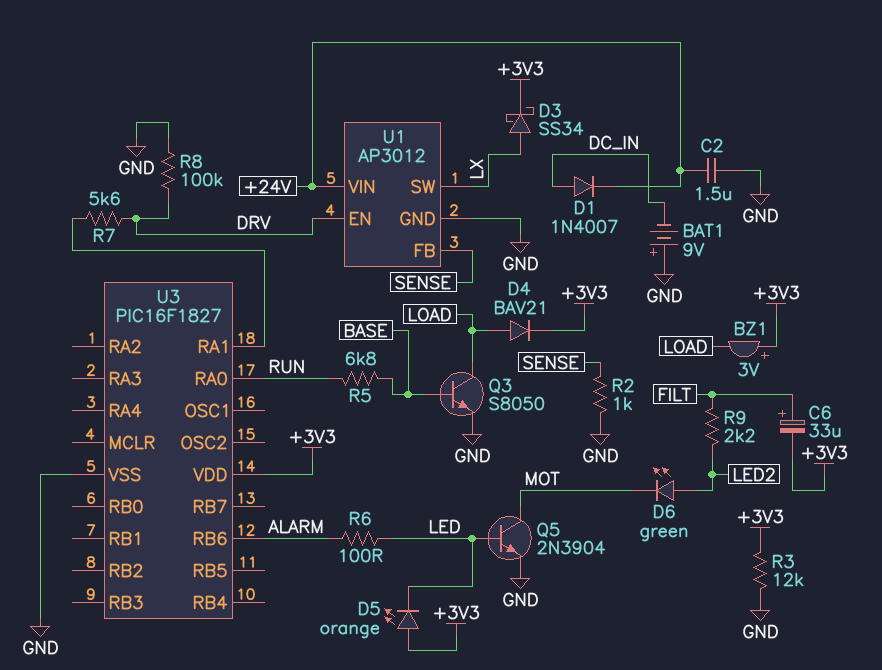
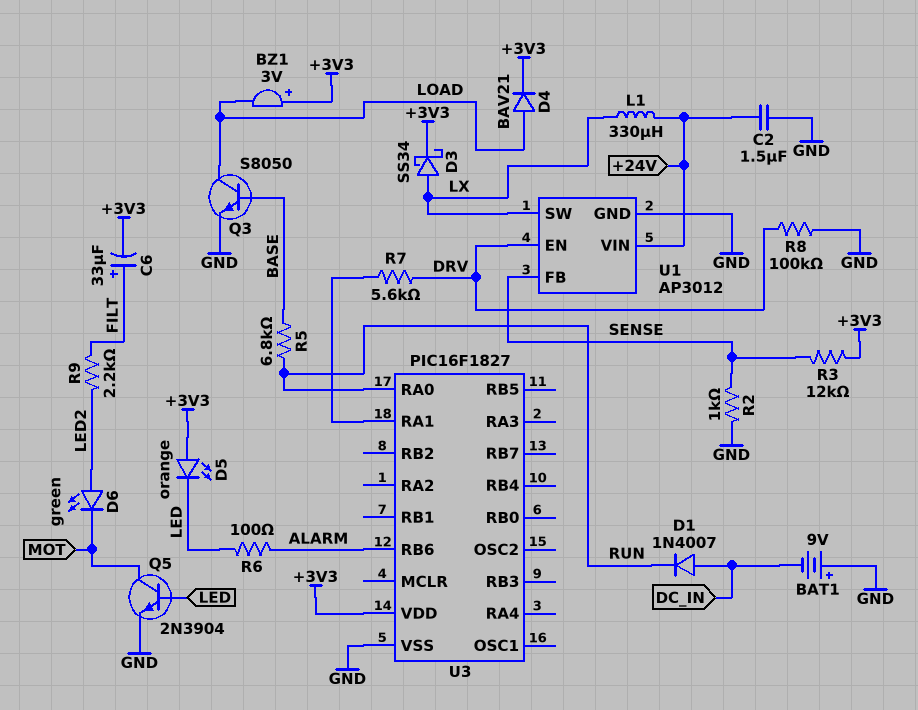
D1: diode 1N4007 (A DC_IN, K +24V) -> diode 1N4007 (A DC_IN, K RUN)
L1: none -> 330uH (+24V, LX)
R3: 12k (+3V3, GND) -> 12k (+3V3, SENSE)

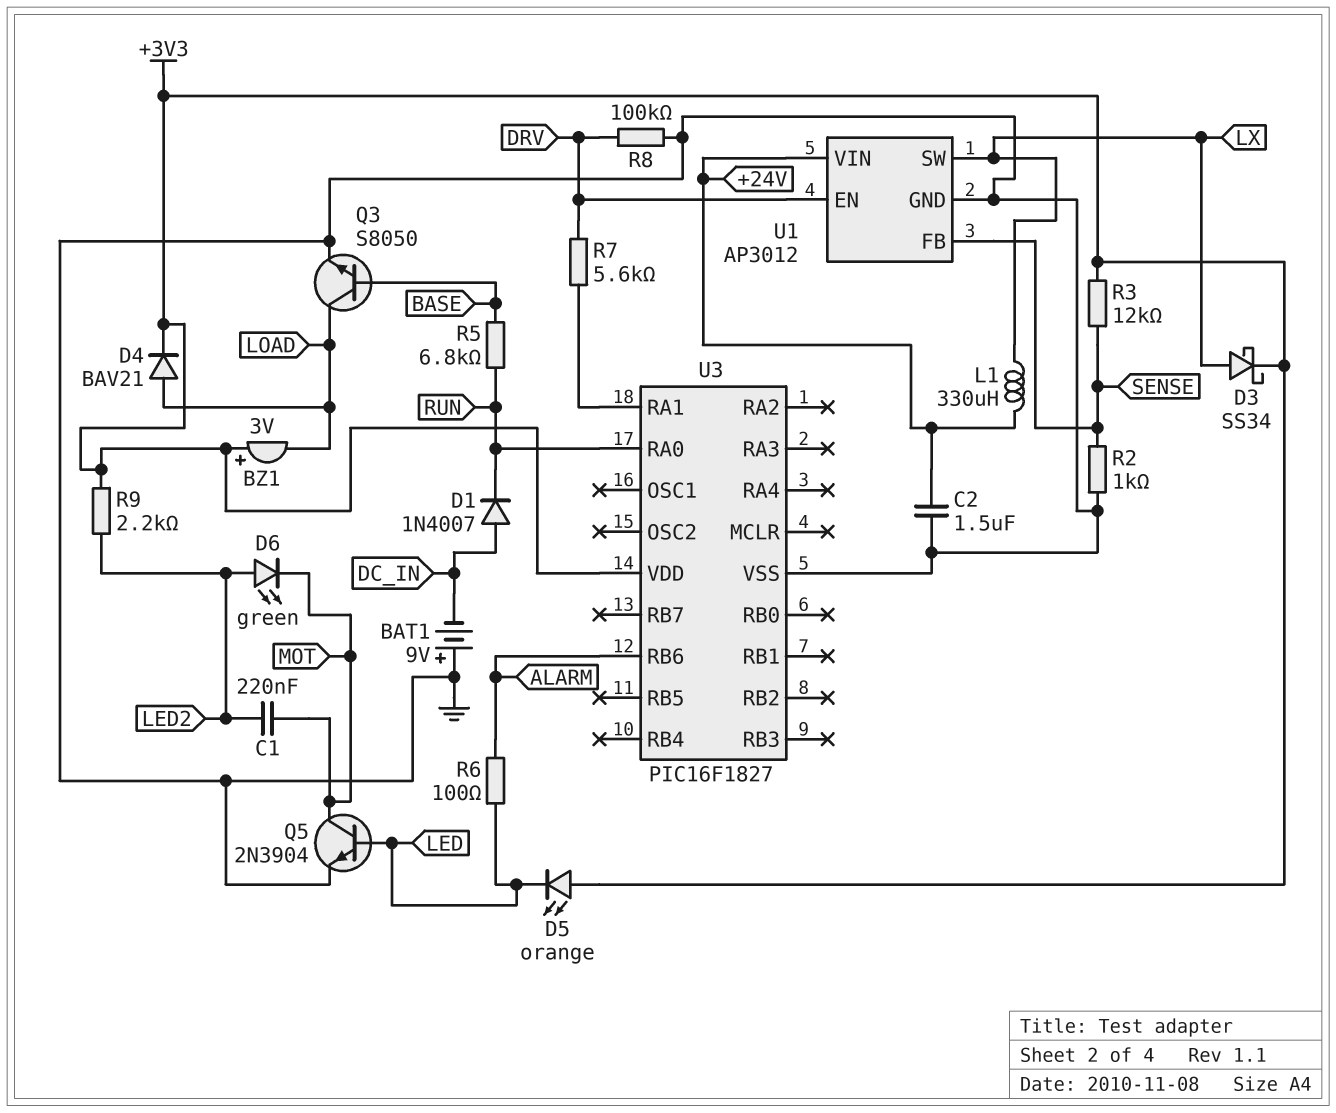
C1: none -> 220nF (LED2, MOT)
C6: 33uF (plus FILT, minus +3V3) -> none
R9: 2.2k (FILT, LED2) -> 2.2k (+3V3, LED2)

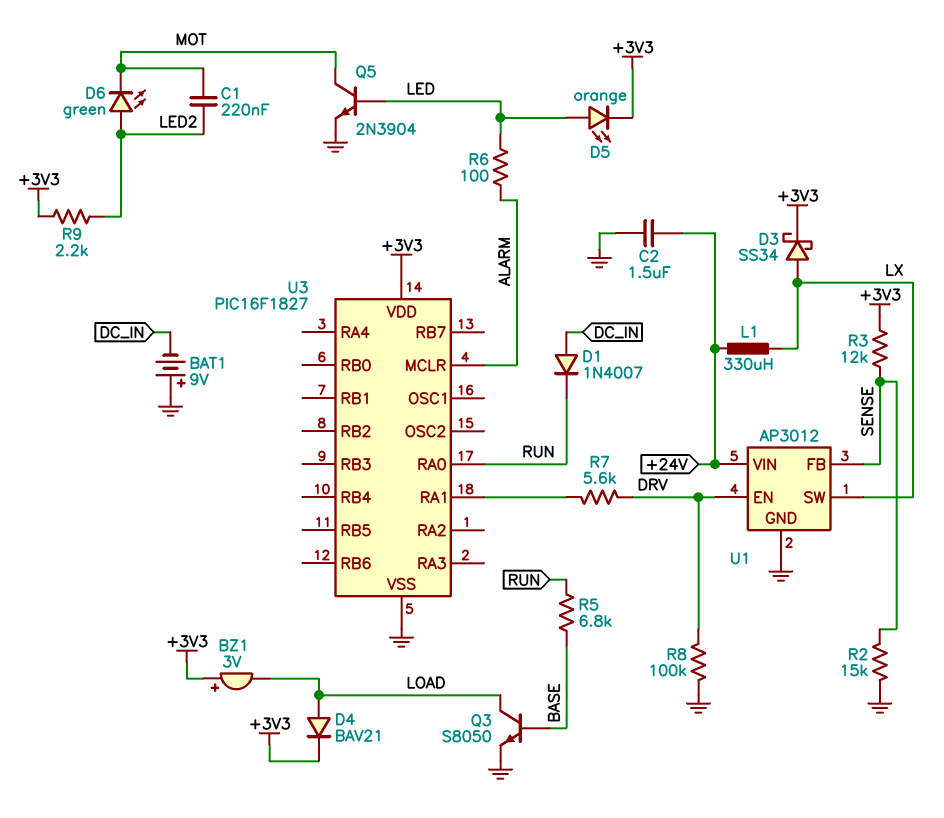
D5: LED orange (A +3V3, K LED) -> LED orange (A LED, K +3V3)
R2: 1k (GND, SENSE) -> 15k (GND, SENSE)
U3 pin MCLR: none -> ALARM
U3 pin RB6: ALARM -> none

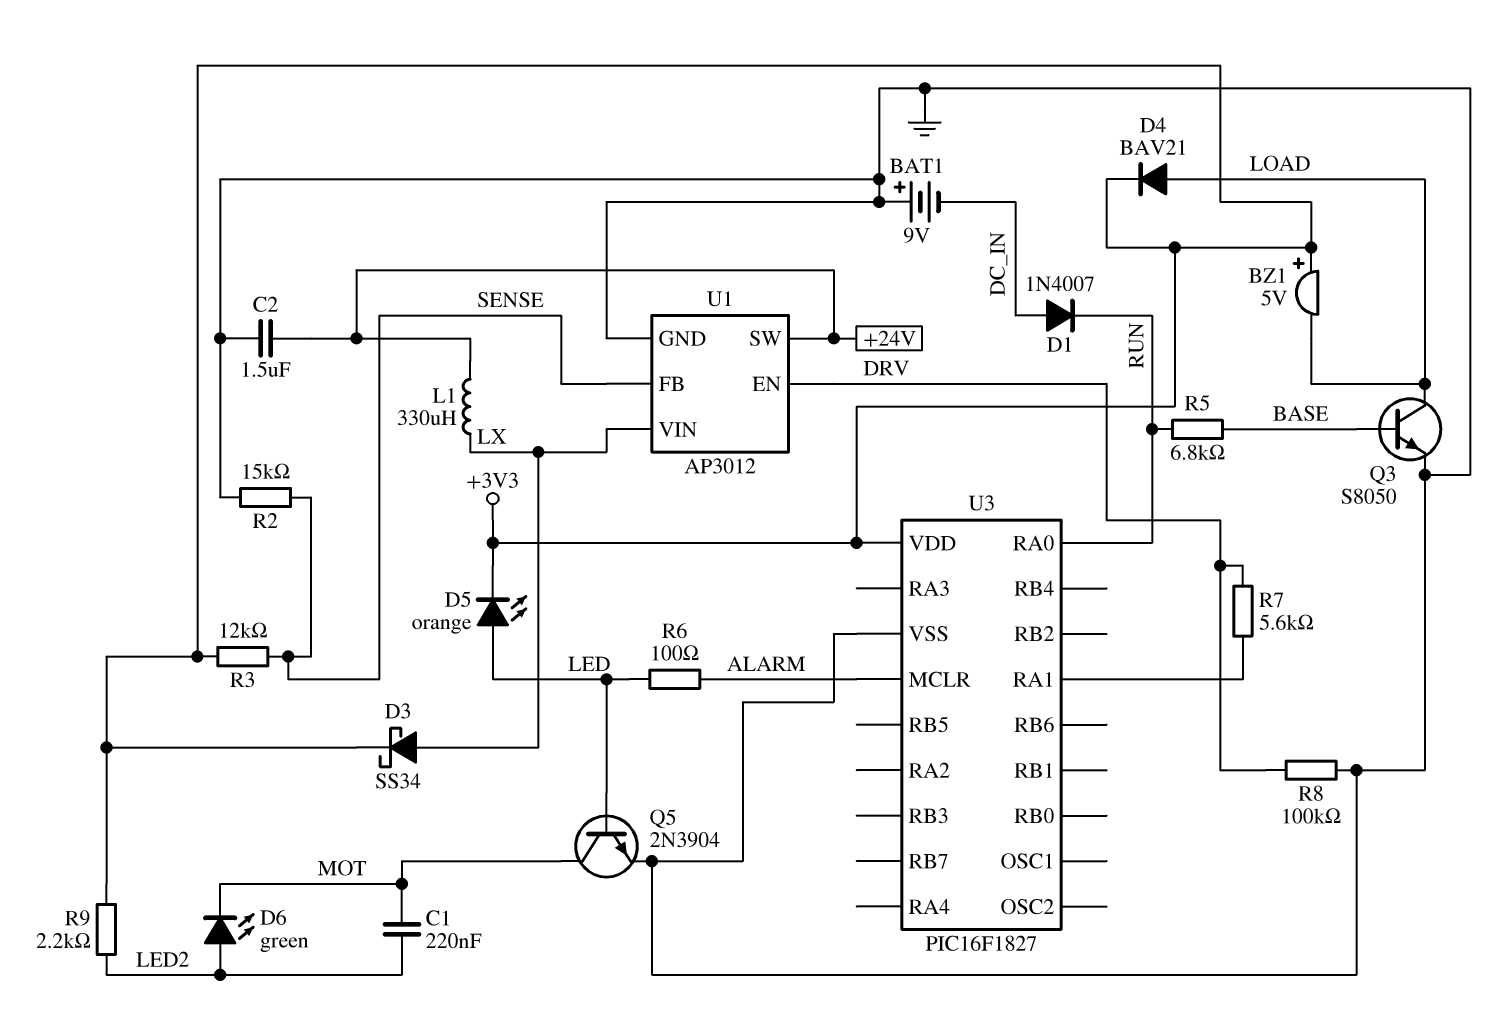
BZ1: buzzer 3V (plus +3V3, minus LOAD) -> buzzer 5V (plus +3V3, minus LOAD)
U1 pin SW: LX -> +24V
U1 pin VIN: +24V -> LX

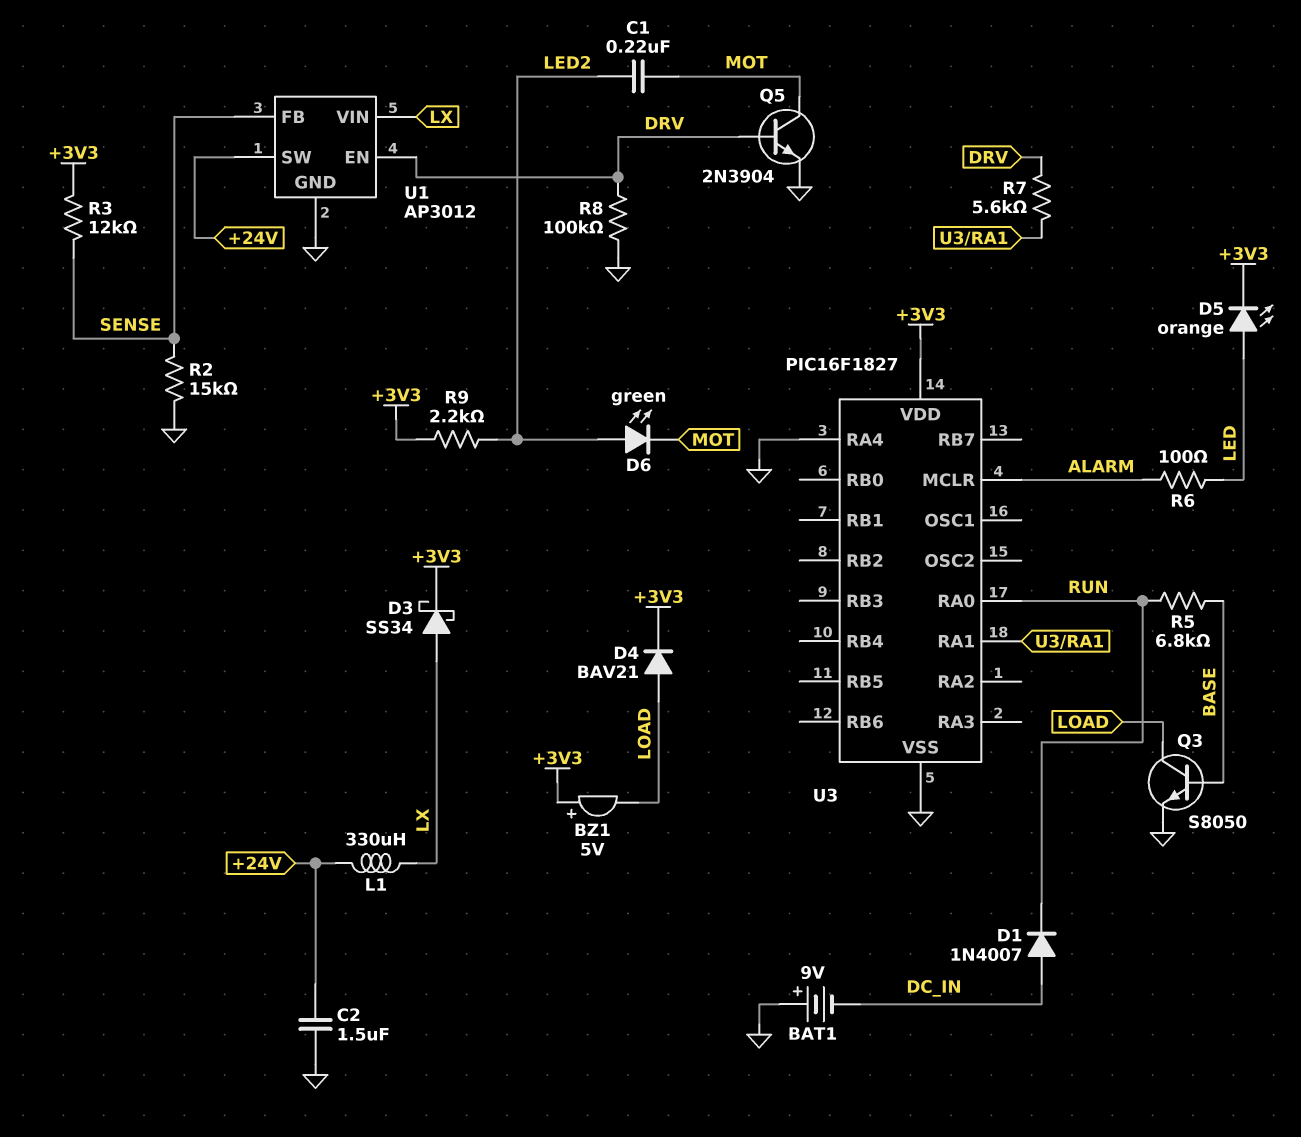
Q5: NPN 2N3904 (B LED, C MOT, E GND) -> NPN 2N3904 (B DRV, C MOT, E GND)
U3 pin RA4: none -> GND

